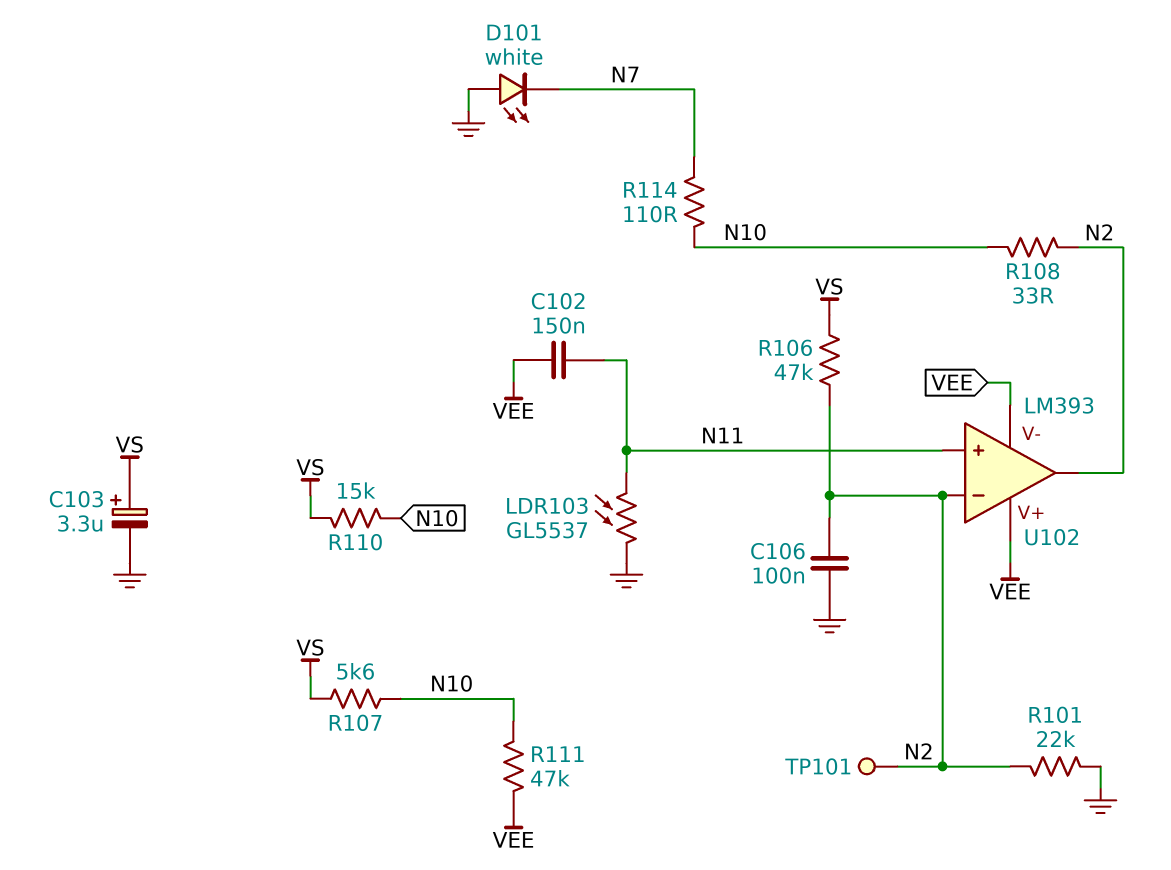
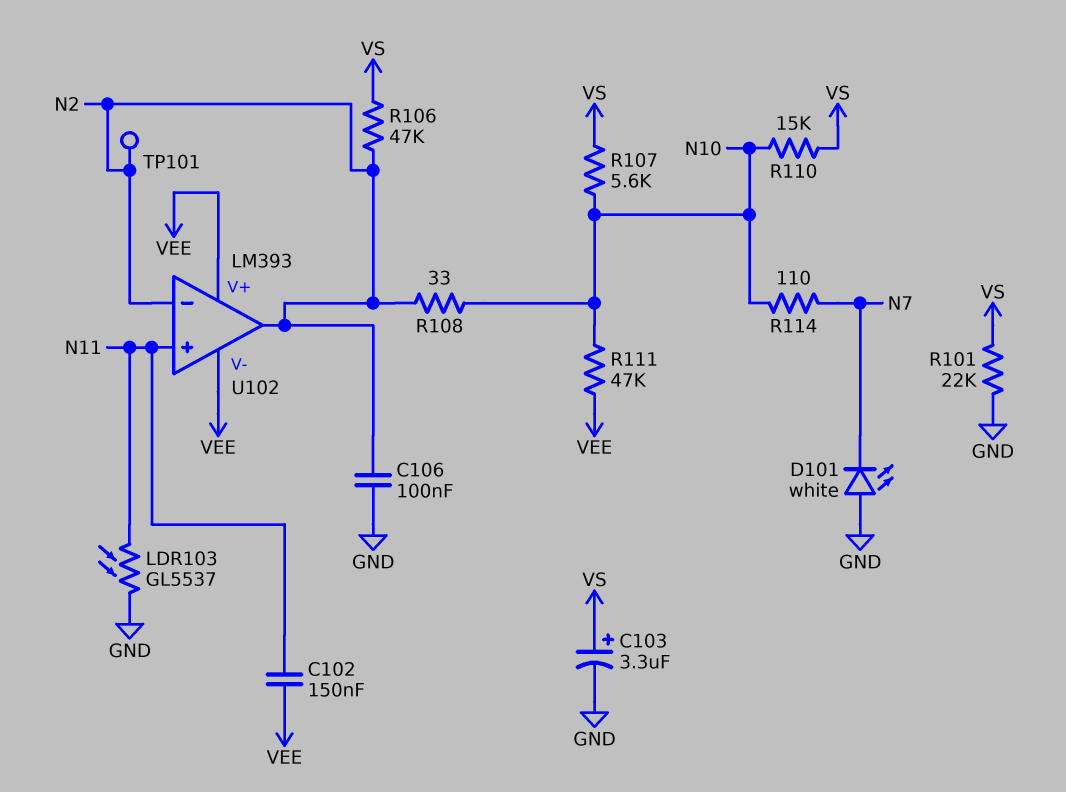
R101: 22k (GND, N2) -> 22k (GND, VS)

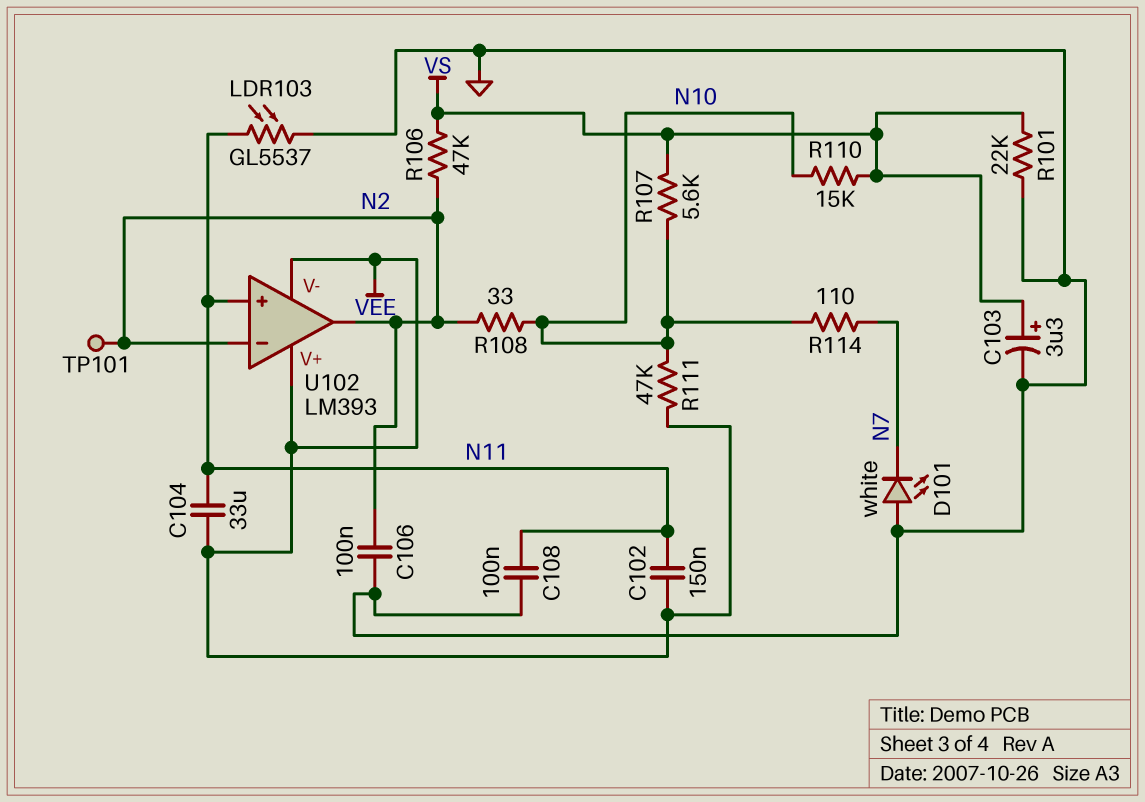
C104: none -> 33uF (N11, VEE)
C108: none -> 100nF (GND, N11)

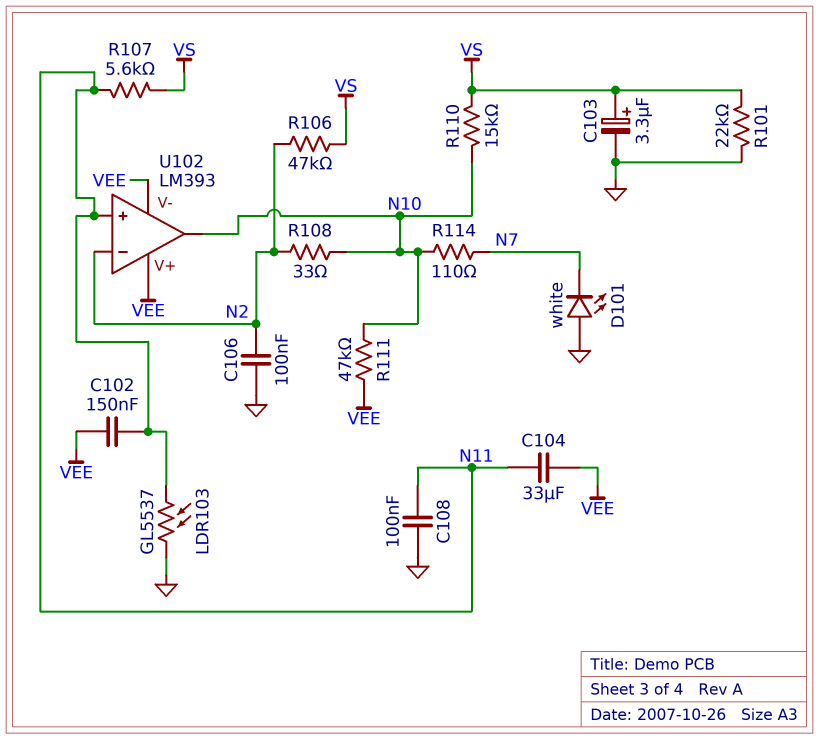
R107: 5.6k (N10, VS) -> 5.6k (N11, VS)
TP101: test point (N2) -> none
U102 pin out: N2 -> N10

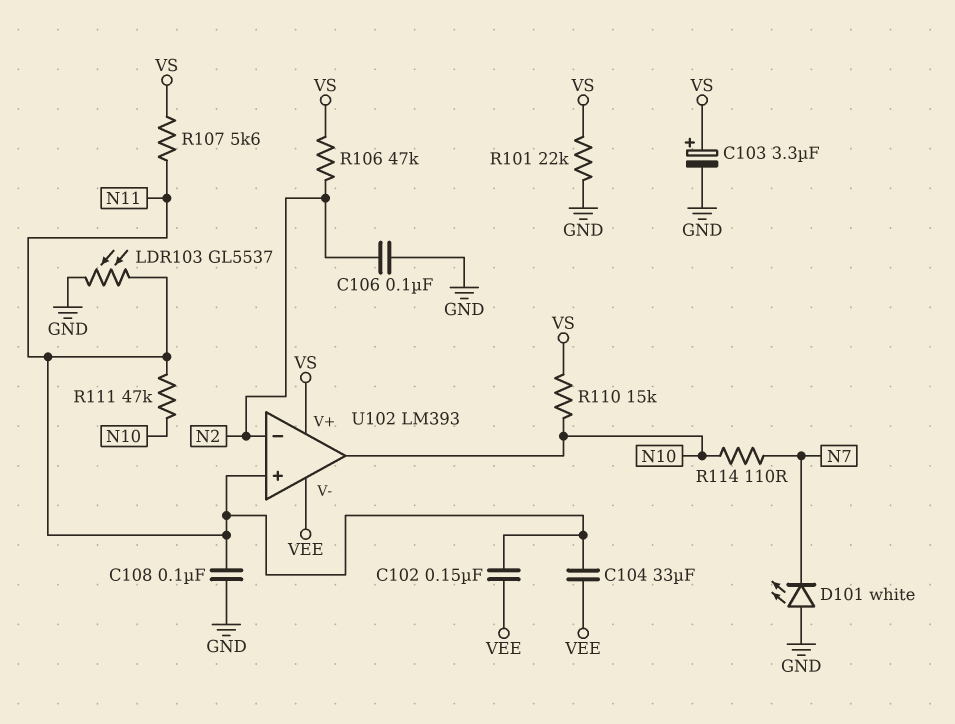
R108: 33 (N2, N10) -> none
R111: 47k (N10, VEE) -> 47k (N10, N11)
U102 pin V+: VEE -> VS

